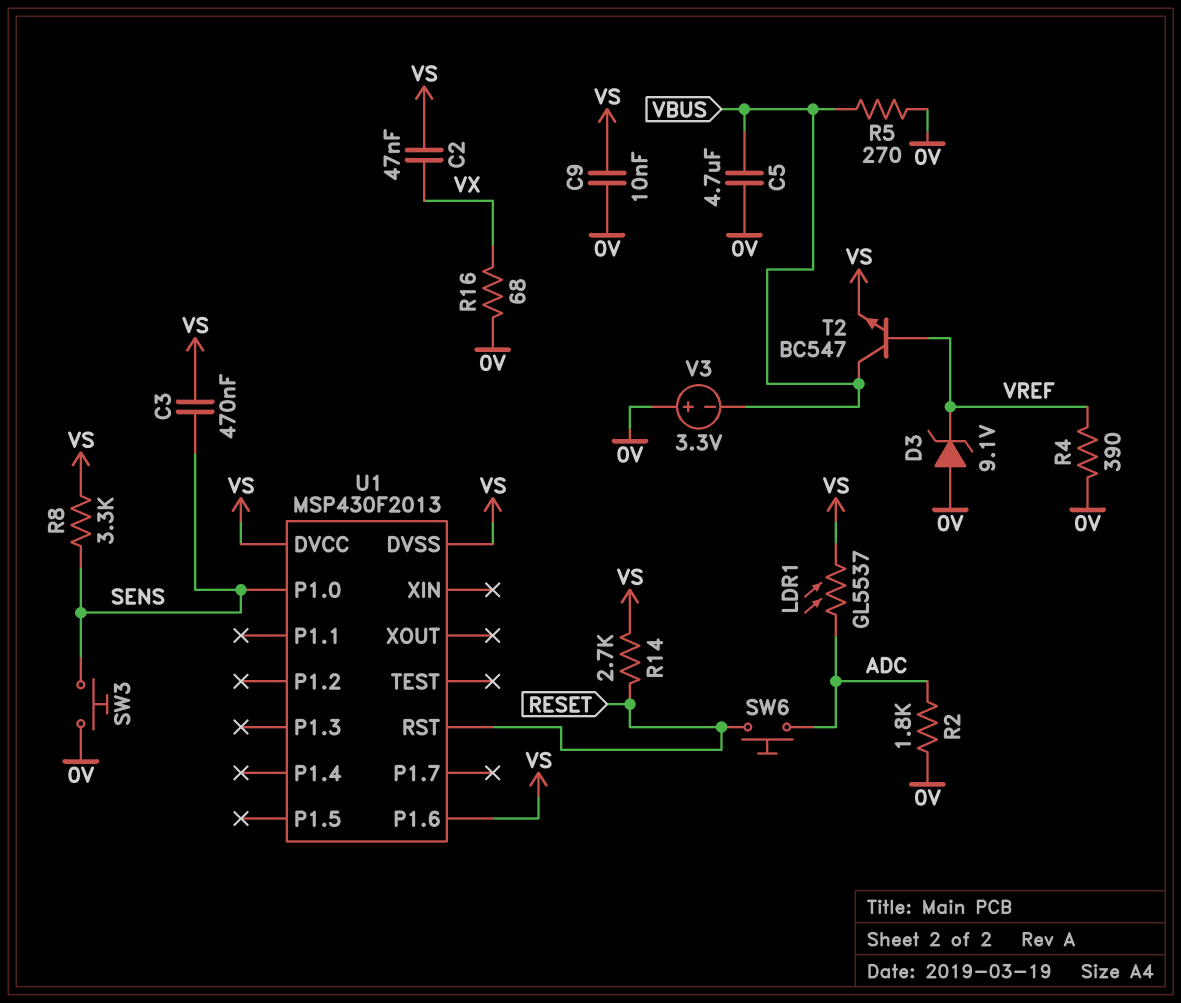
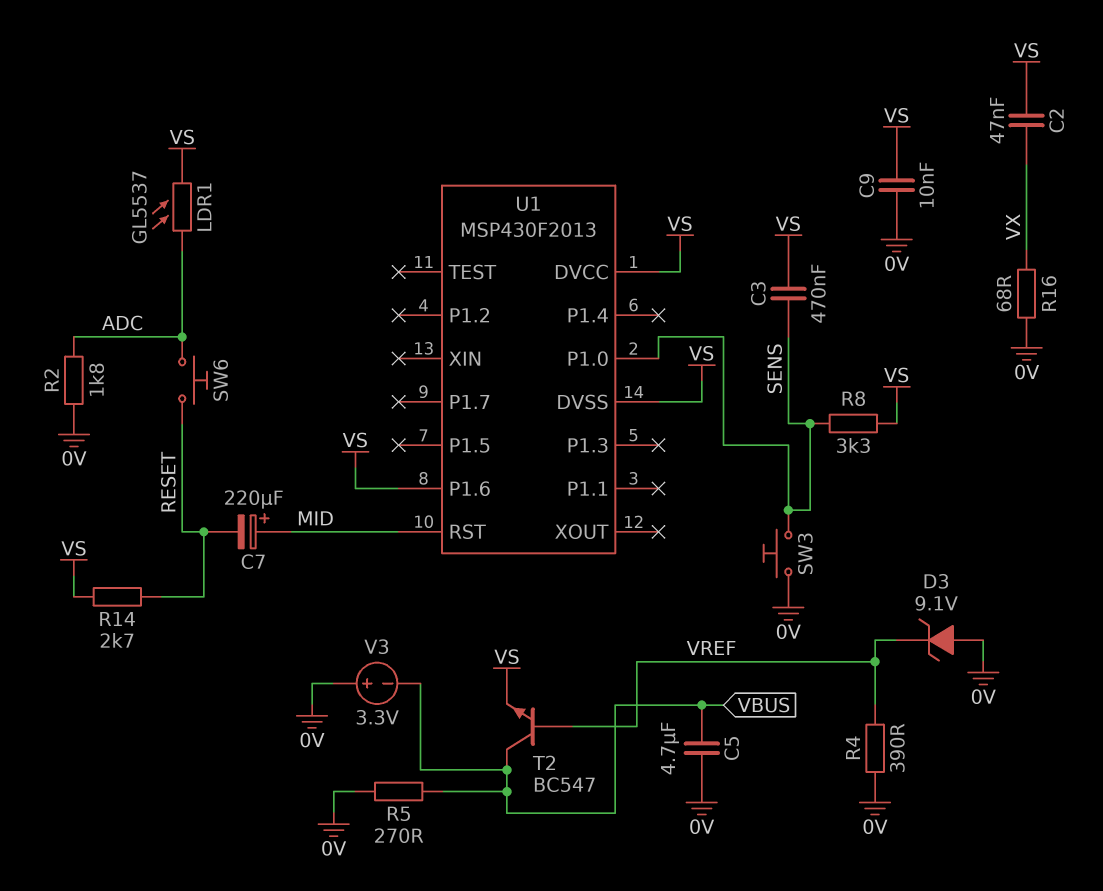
C7: none -> 220uF (plus MID, minus RESET)
U1 pin RST: RESET -> MID

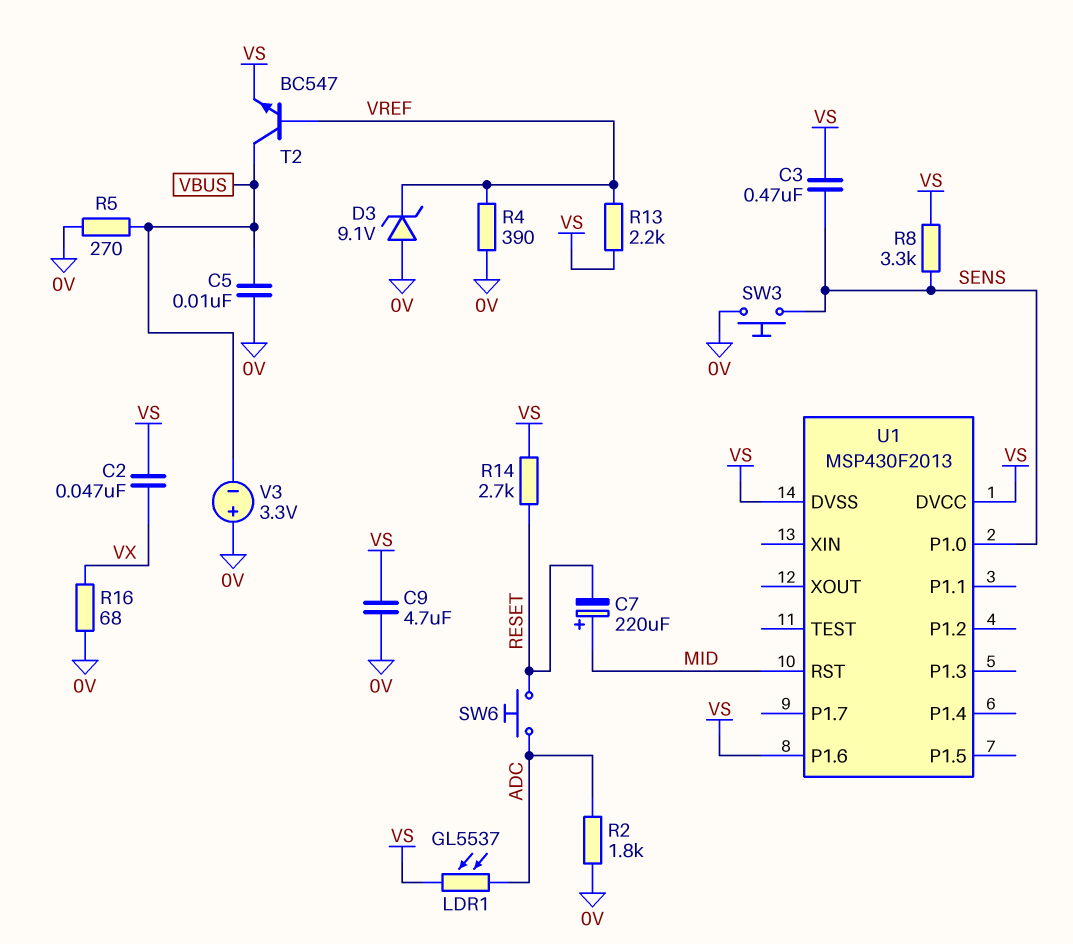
C5: 4.7uF (0V, VBUS) -> 10nF (0V, VBUS)
C9: 10nF (0V, VS) -> 4.7uF (0V, VS)
R13: none -> 2.2k (VREF, VS)

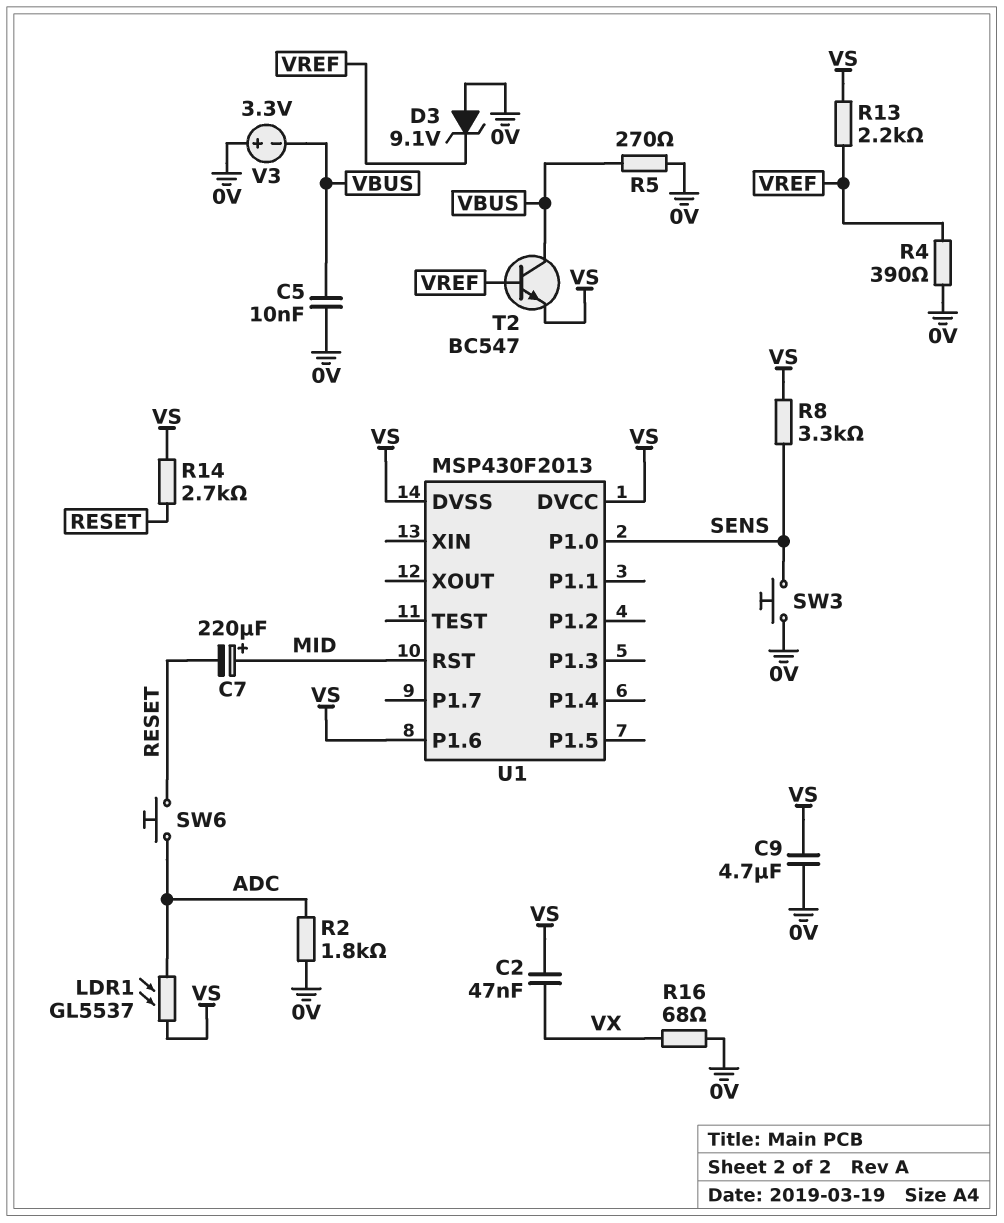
C3: 470nF (SENS, VS) -> none

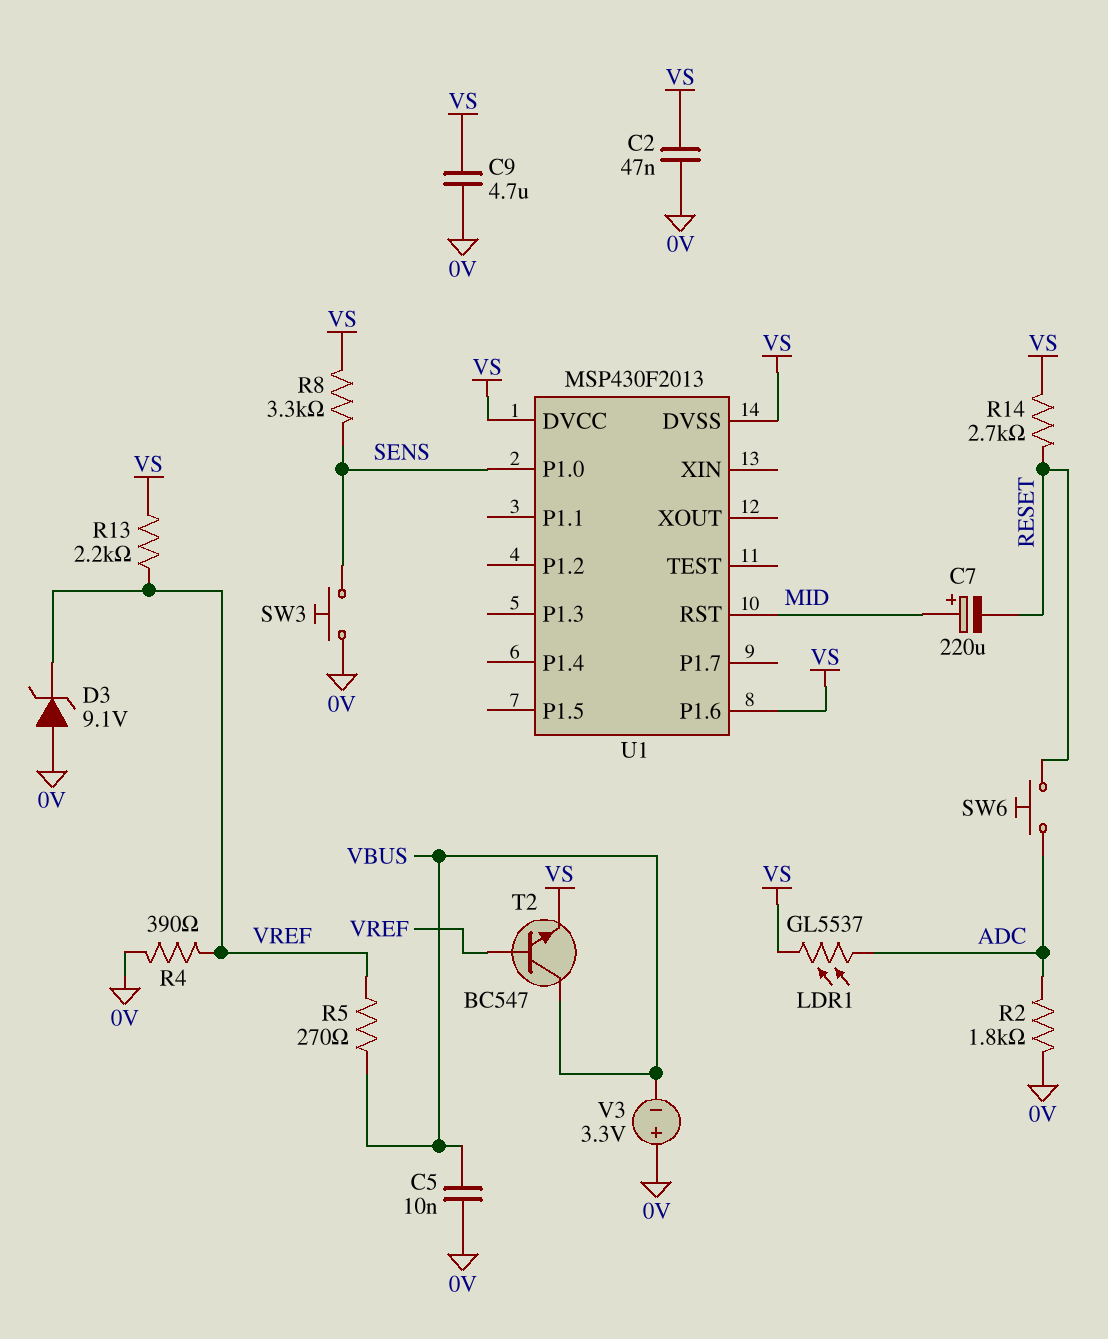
C2: 47nF (VS, VX) -> 47nF (0V, VS)
R5: 270 (0V, VBUS) -> 270 (VBUS, VREF)
R16: 68 (0V, VX) -> none

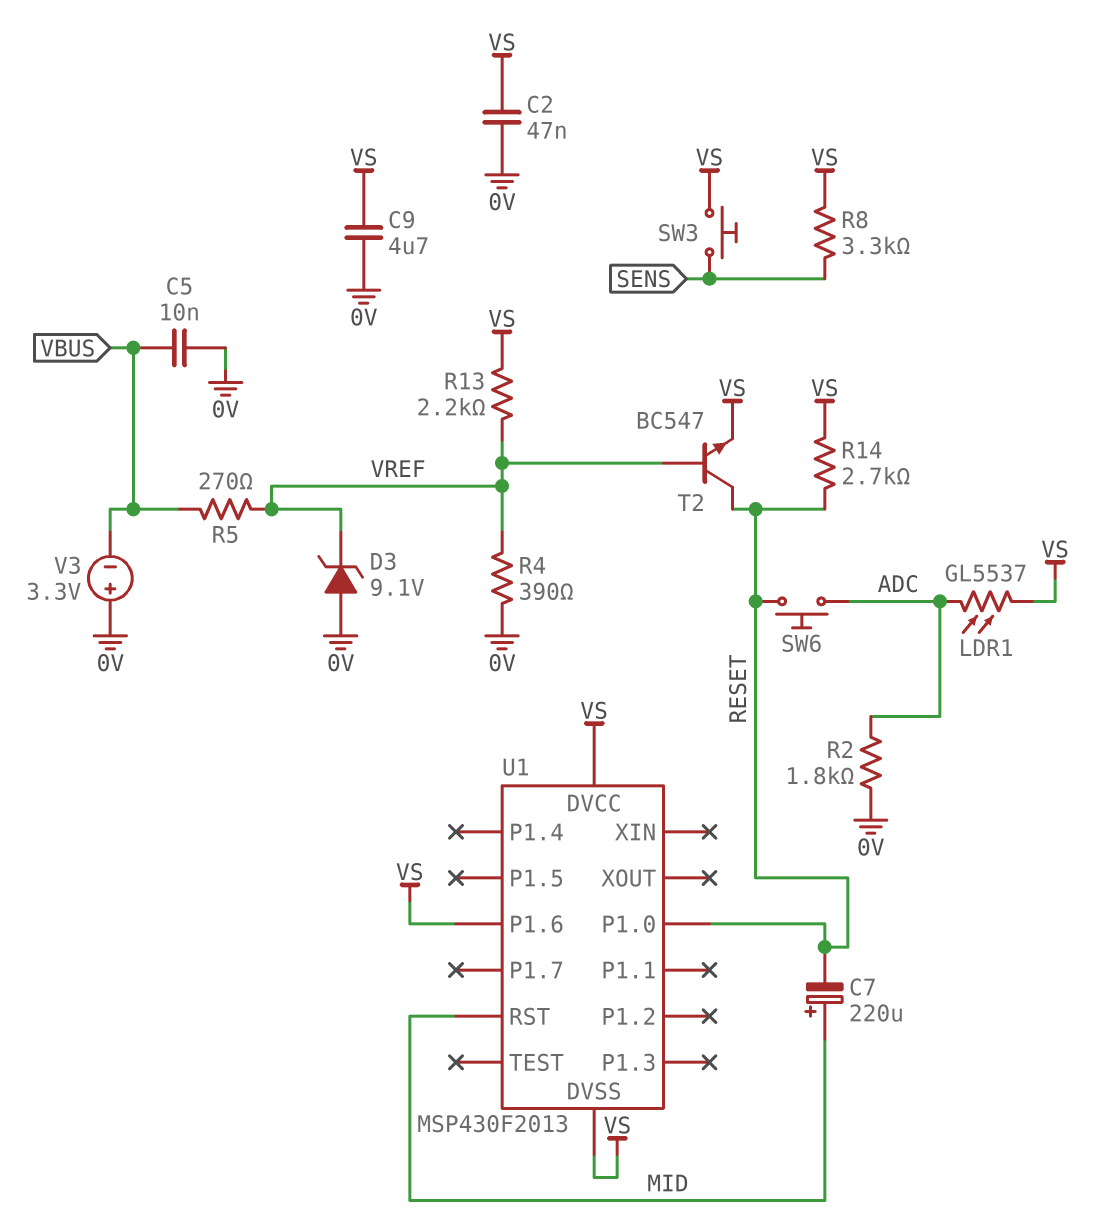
SW3: button (0V, SENS) -> button (SENS, VS)
T2: NPN BC547 (B VREF, C VBUS, E VS) -> NPN BC547 (B VREF, C RESET, E VS)
U1 pin P1.0: SENS -> RESET

